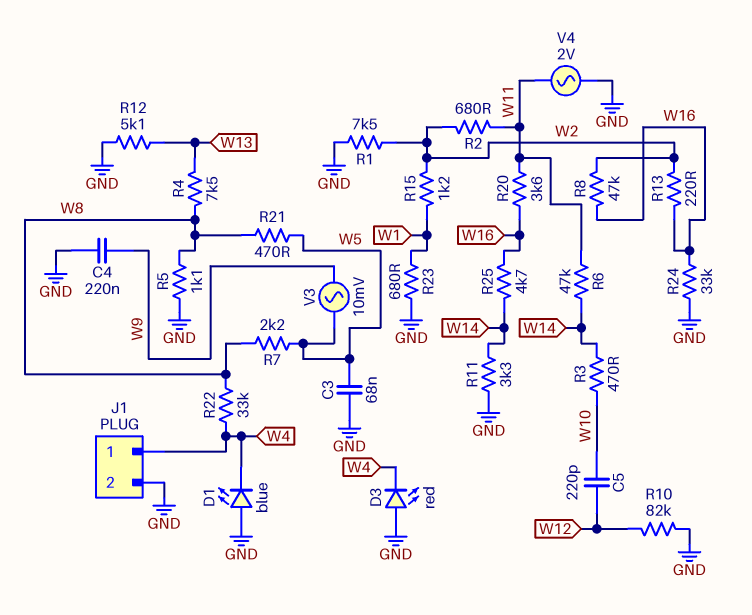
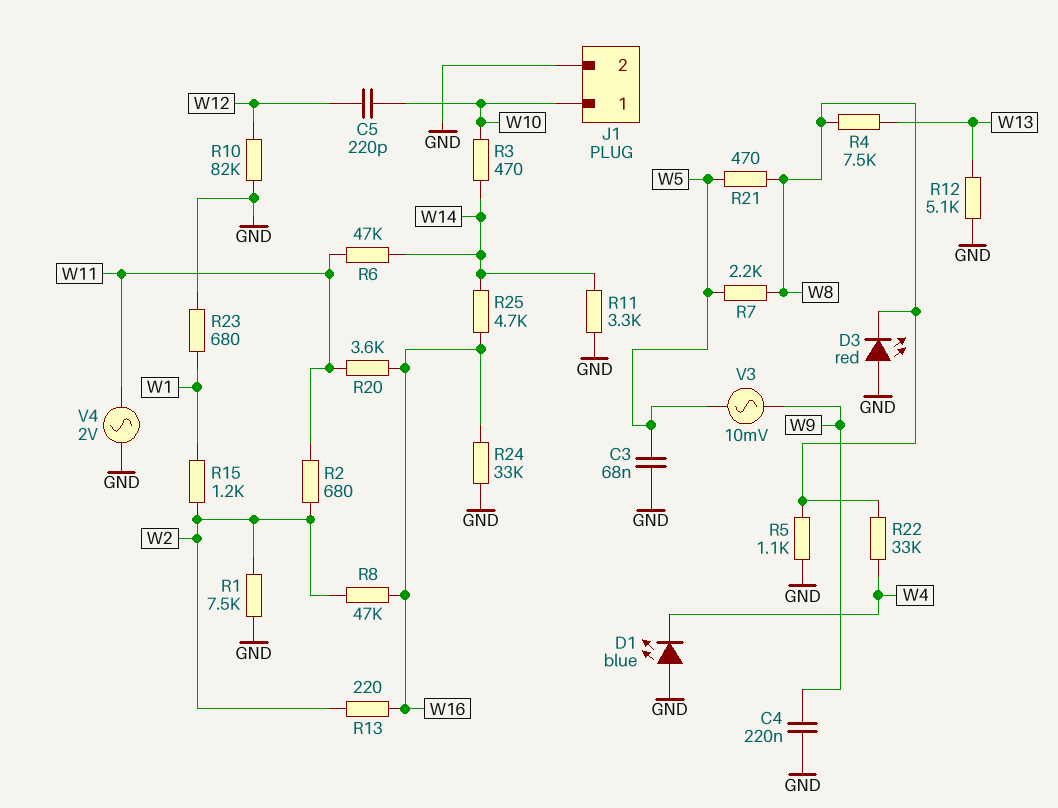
D3: LED red (A GND, K W4) -> LED red (A GND, K W8)
J1 pin 1: W4 -> W10

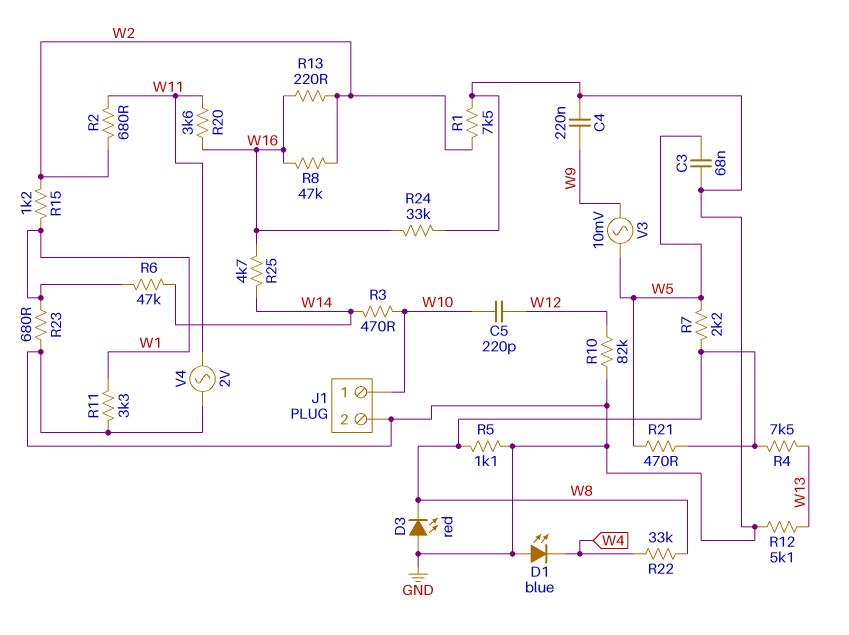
R6: 47k (W11, W14) -> 47k (W1, W14)
R11: 3.3k (GND, W14) -> 3.3k (GND, W1)

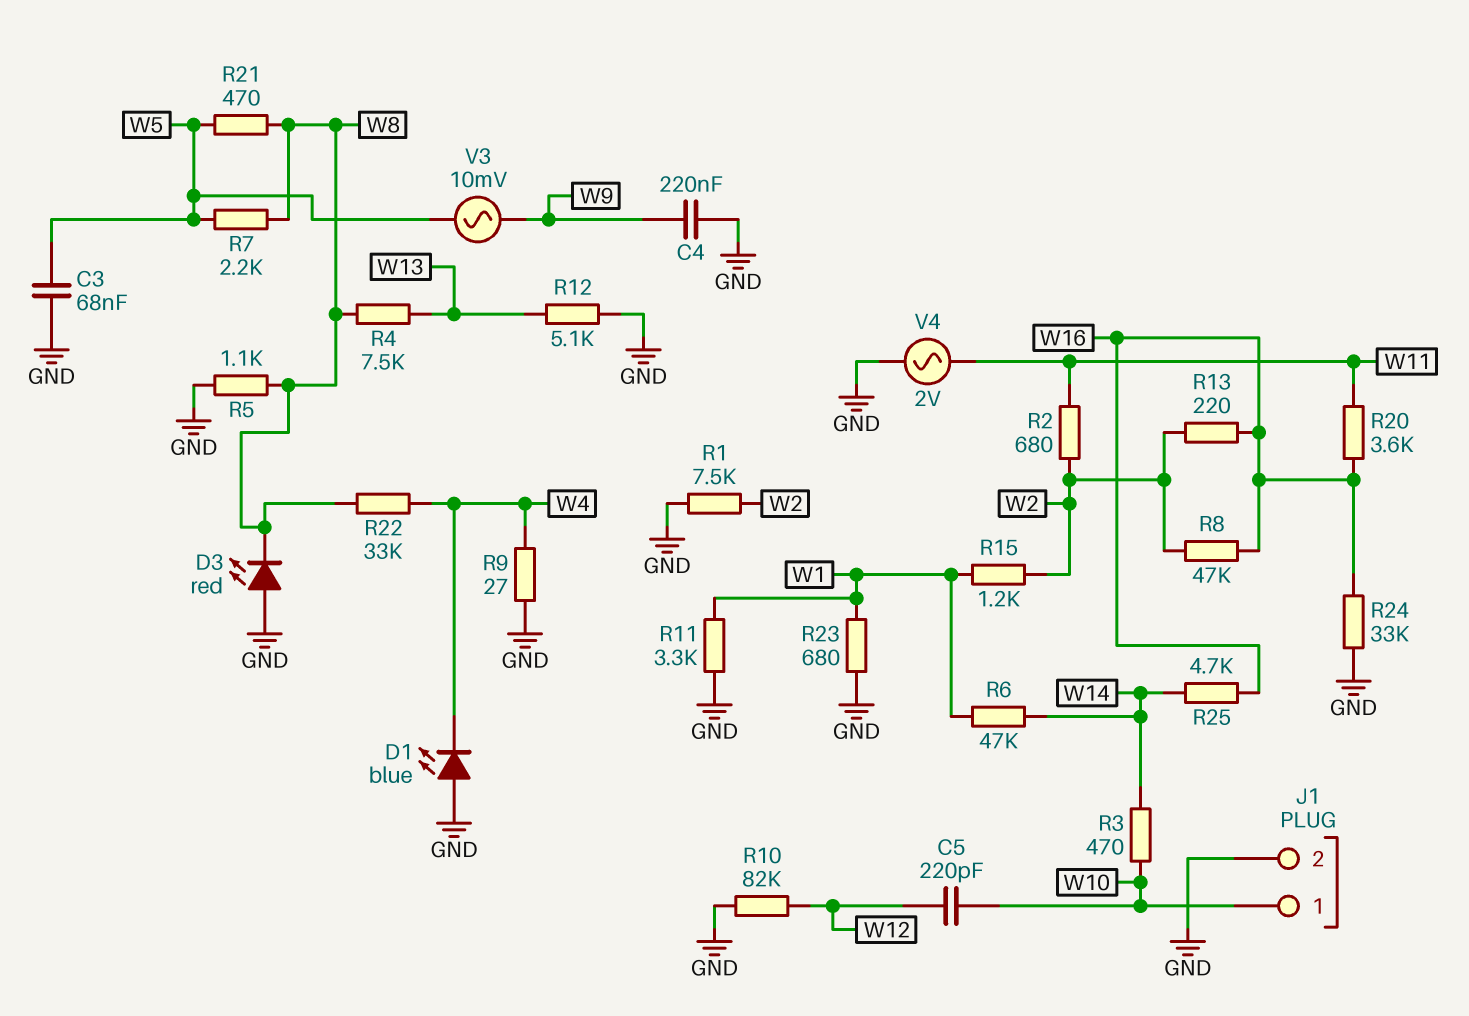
R9: none -> 27 (GND, W4)

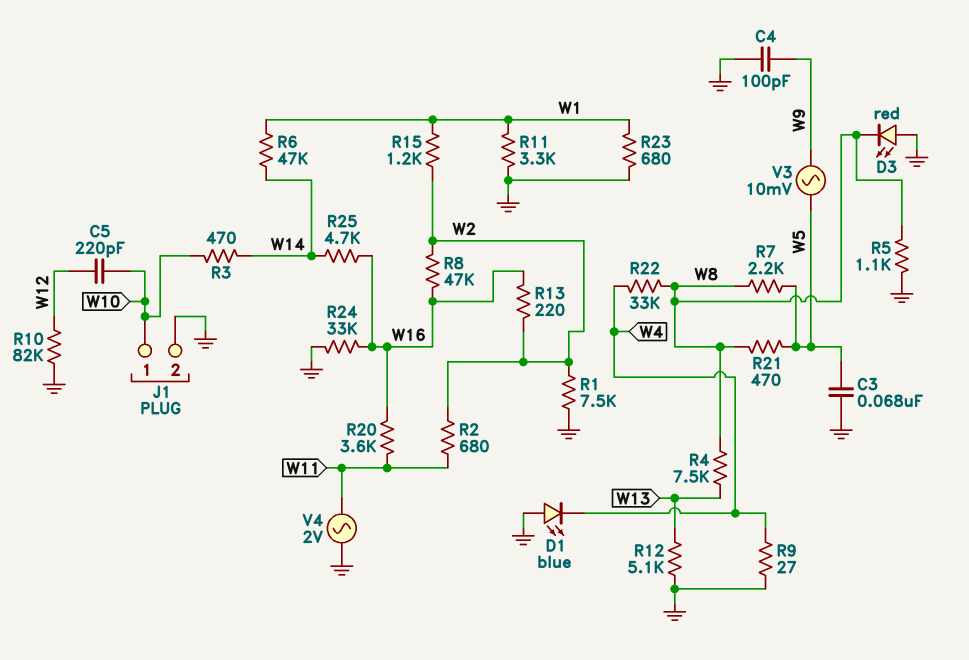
C4: 220nF (GND, W9) -> 100pF (GND, W9)

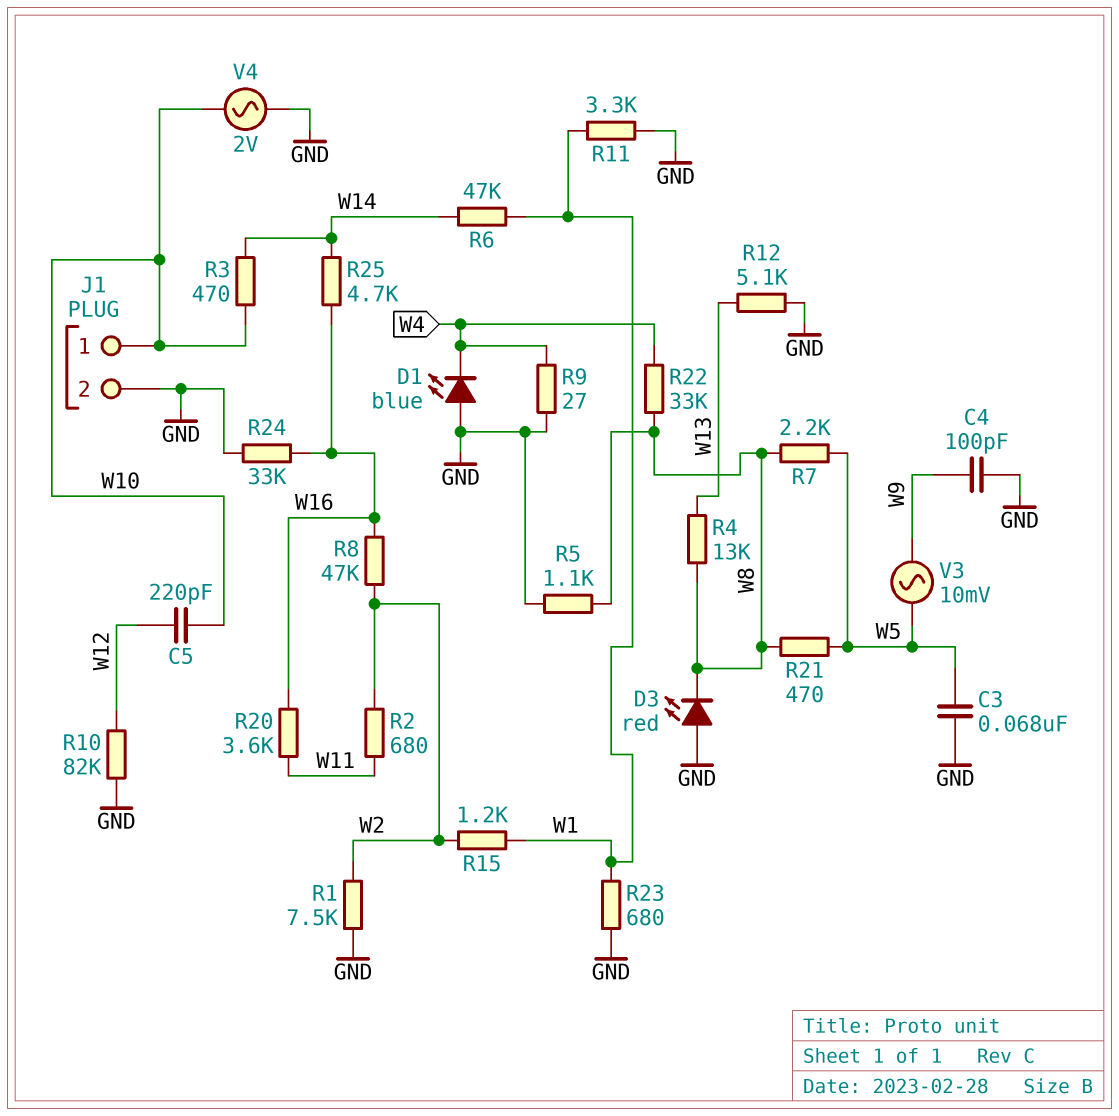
R4: 7.5k (W8, W13) -> 13k (W8, W13)
R13: 220 (W2, W16) -> none
V4: AC 2V (GND, W11) -> AC 2V (GND, W10)

